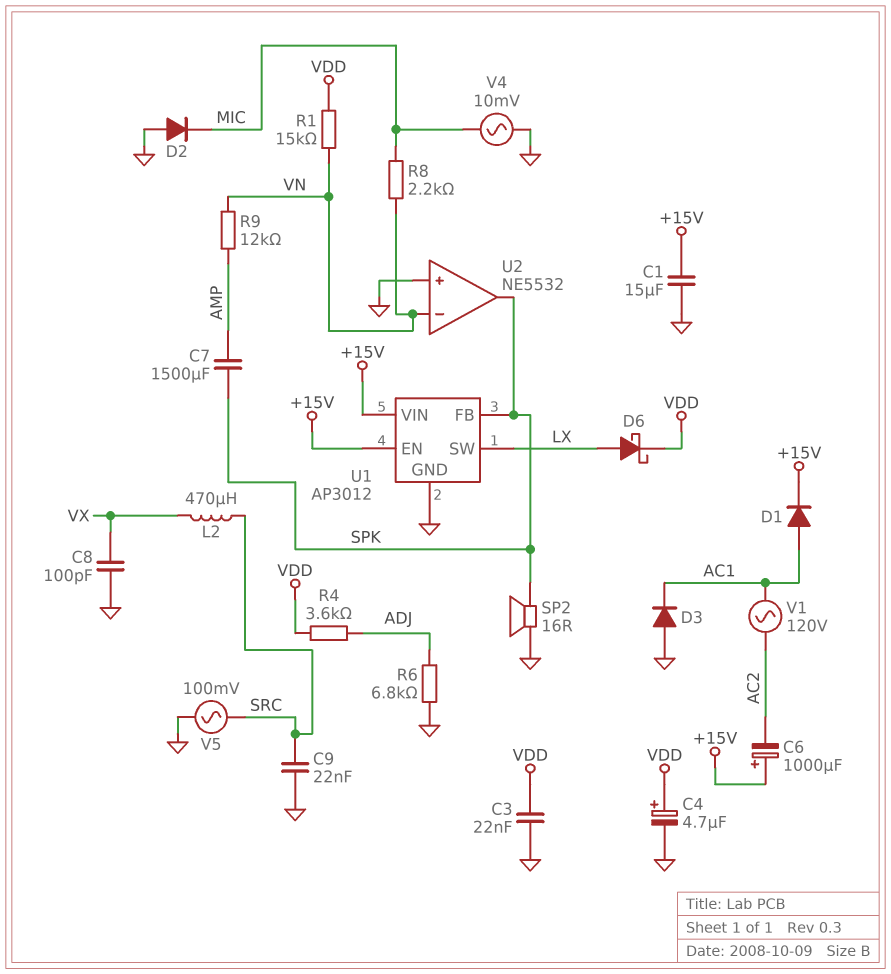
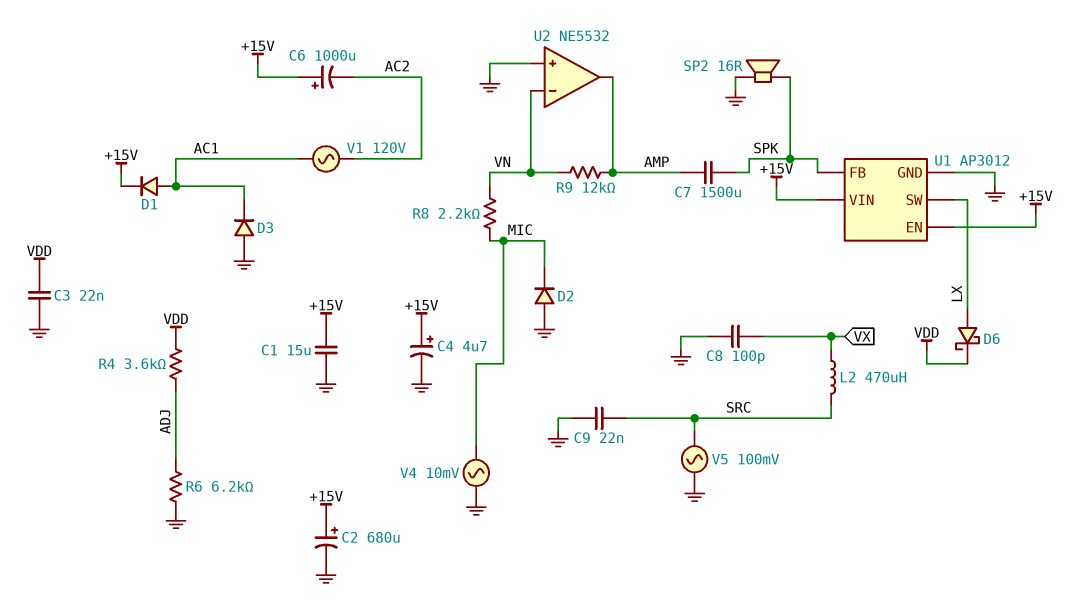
C2: none -> 680uF (plus +15V, minus GND)
C4: 4.7uF (plus VDD, minus GND) -> 4.7uF (plus +15V, minus GND)
R1: 15k (VDD, VN) -> none
R6: 6.8k (ADJ, GND) -> 6.2k (ADJ, GND)
U2 pin out: SPK -> AMP

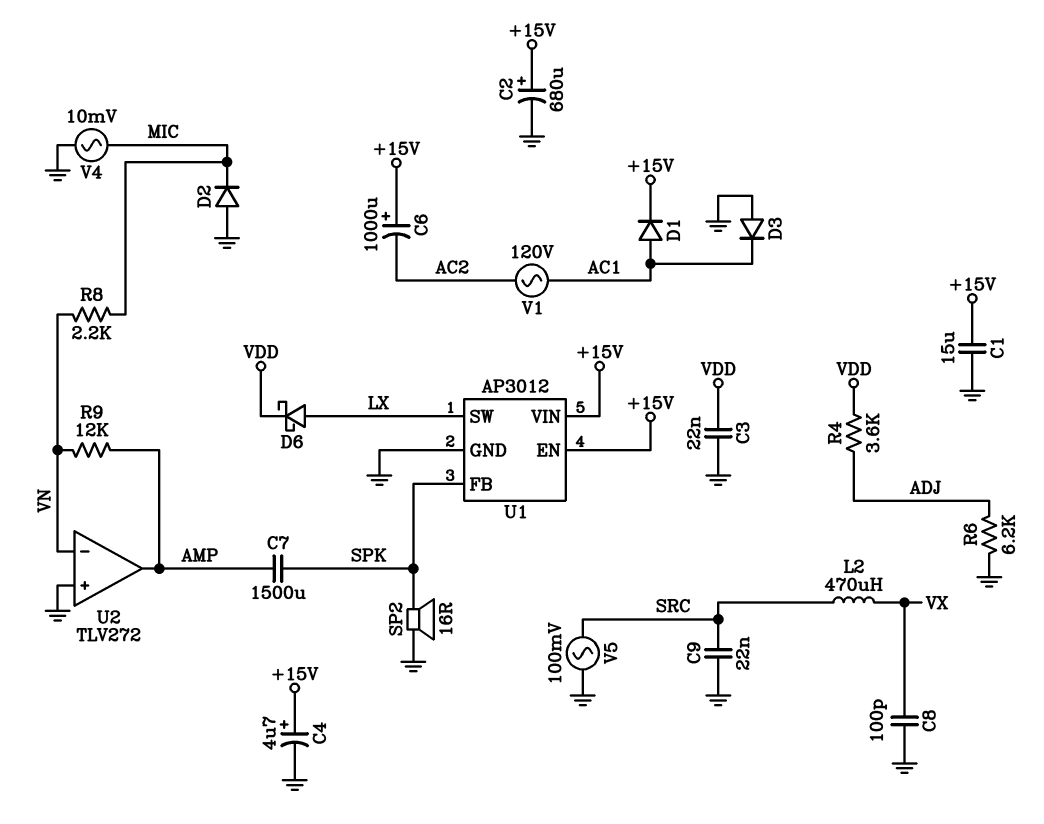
U2: NE5532 -> TLV272

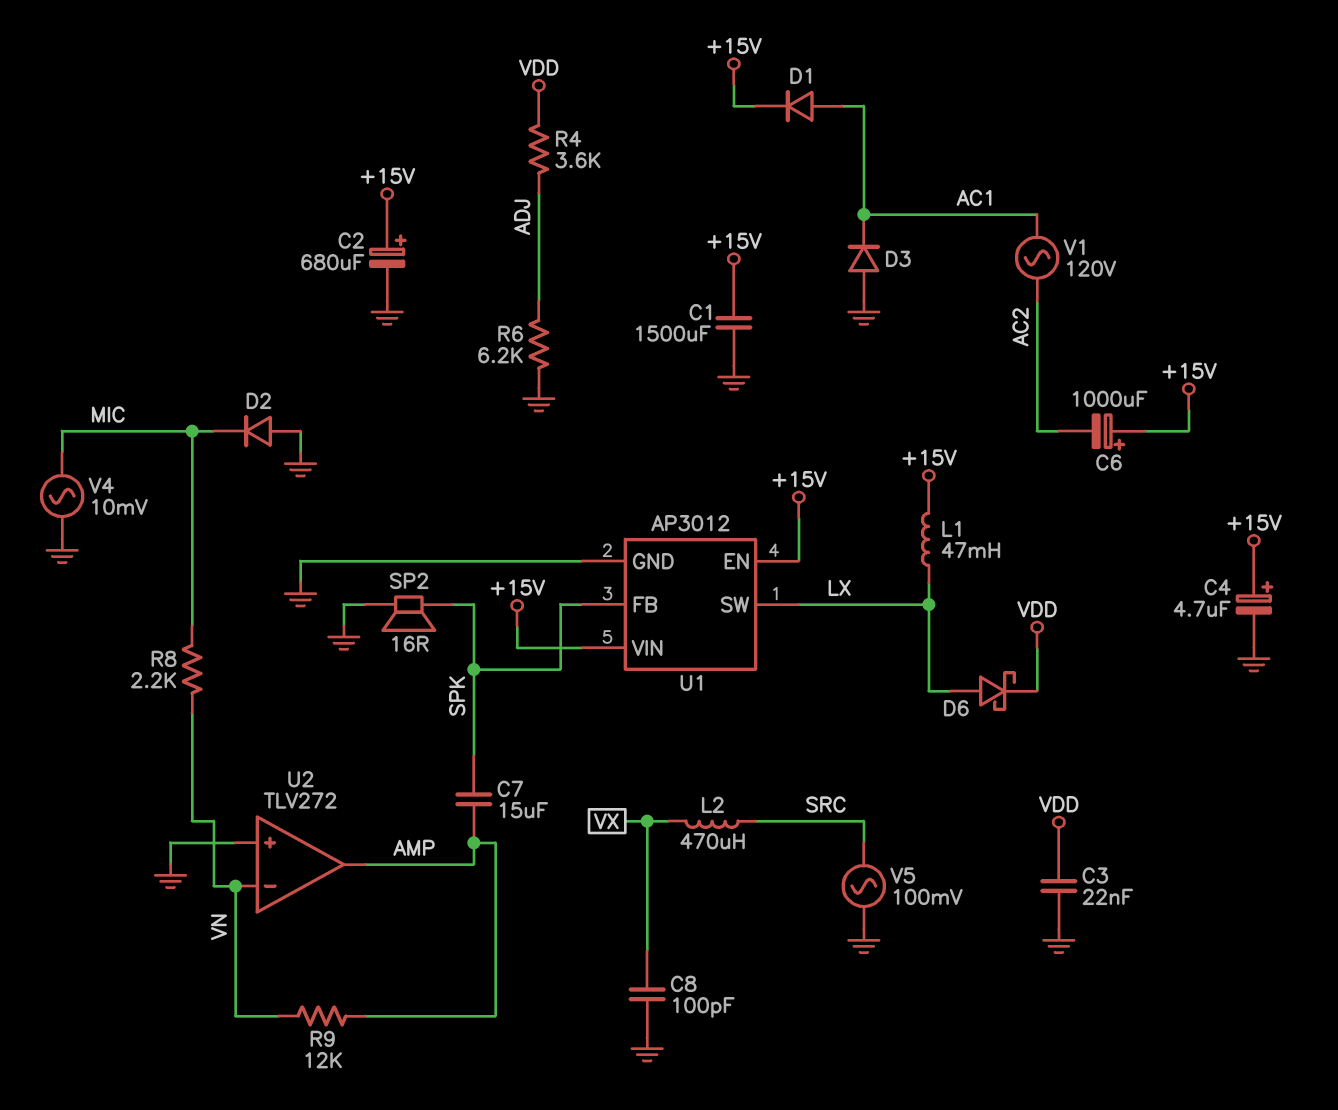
C1: 15uF (+15V, GND) -> 1500uF (+15V, GND)
C7: 1500uF (AMP, SPK) -> 15uF (AMP, SPK)
C9: 22nF (GND, SRC) -> none
L1: none -> 47mH (+15V, LX)

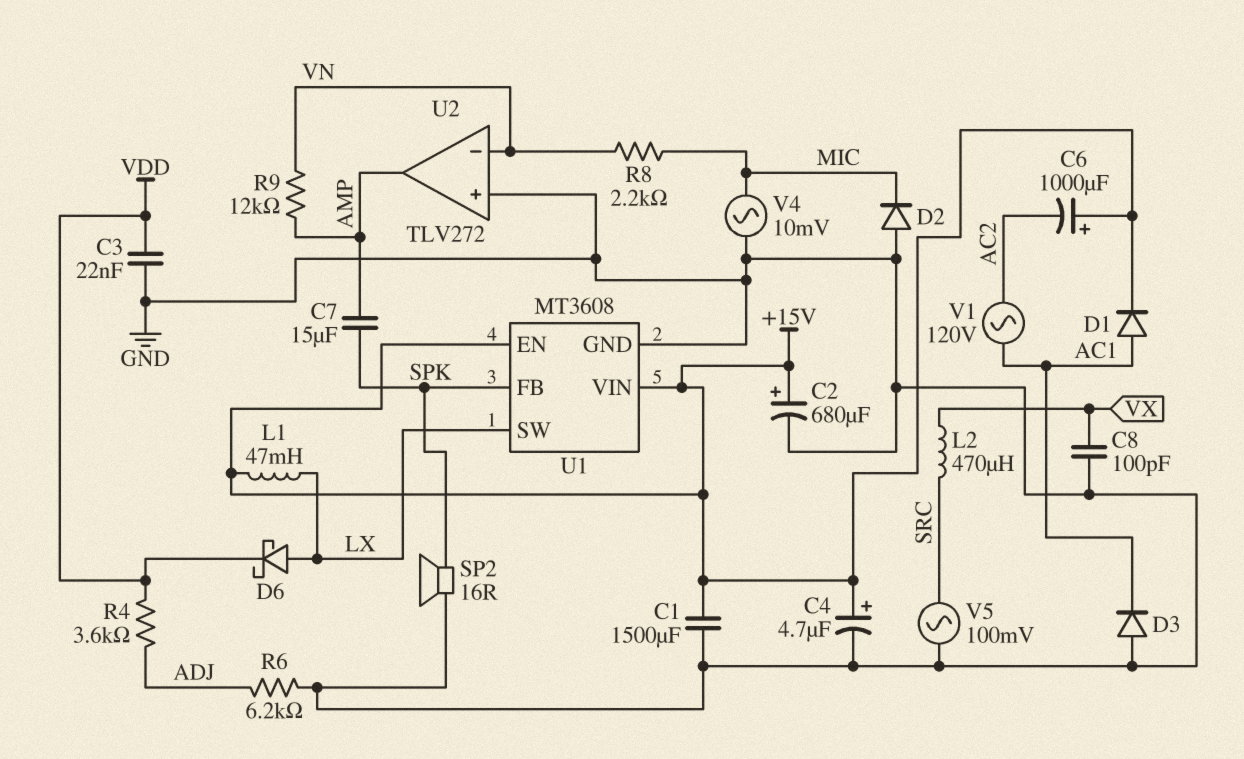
U1: AP3012 -> MT3608

